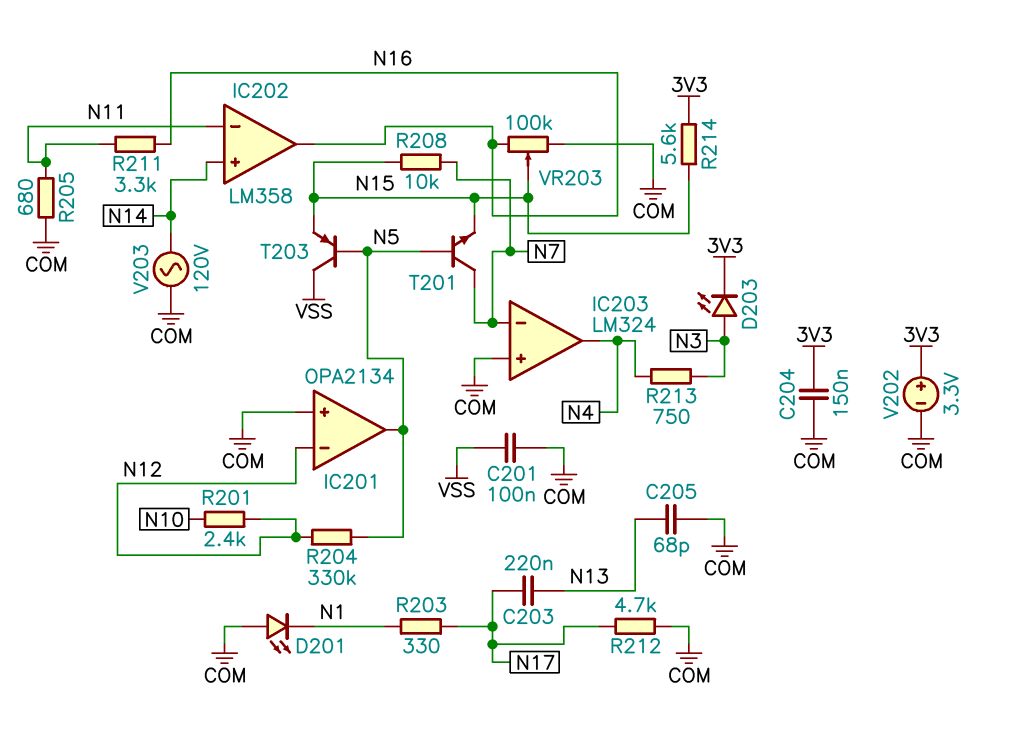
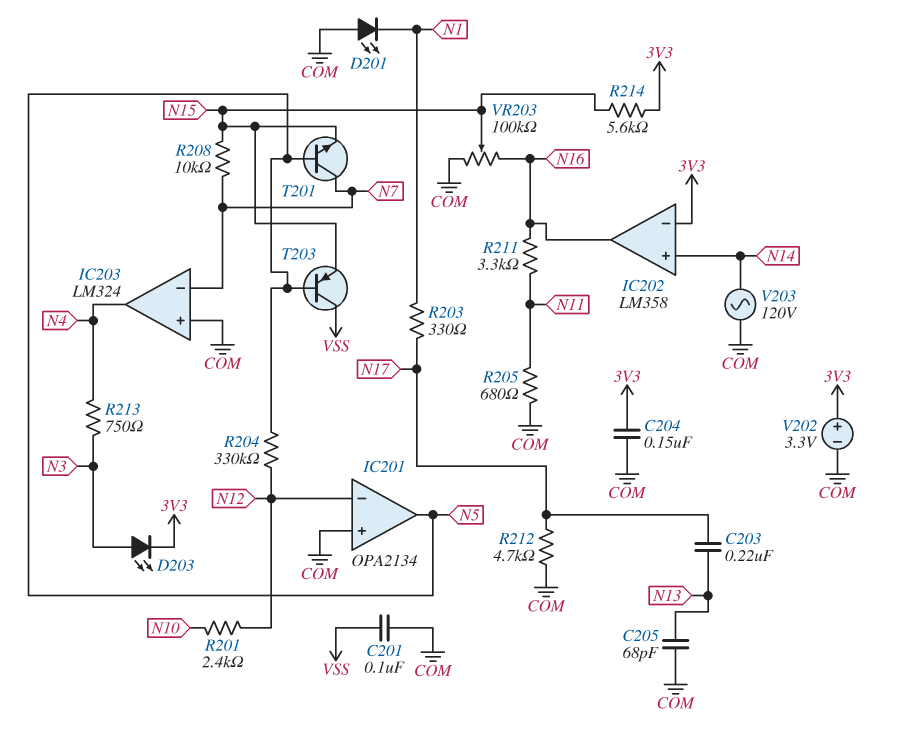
IC202 pin in-: N11 -> 3V3

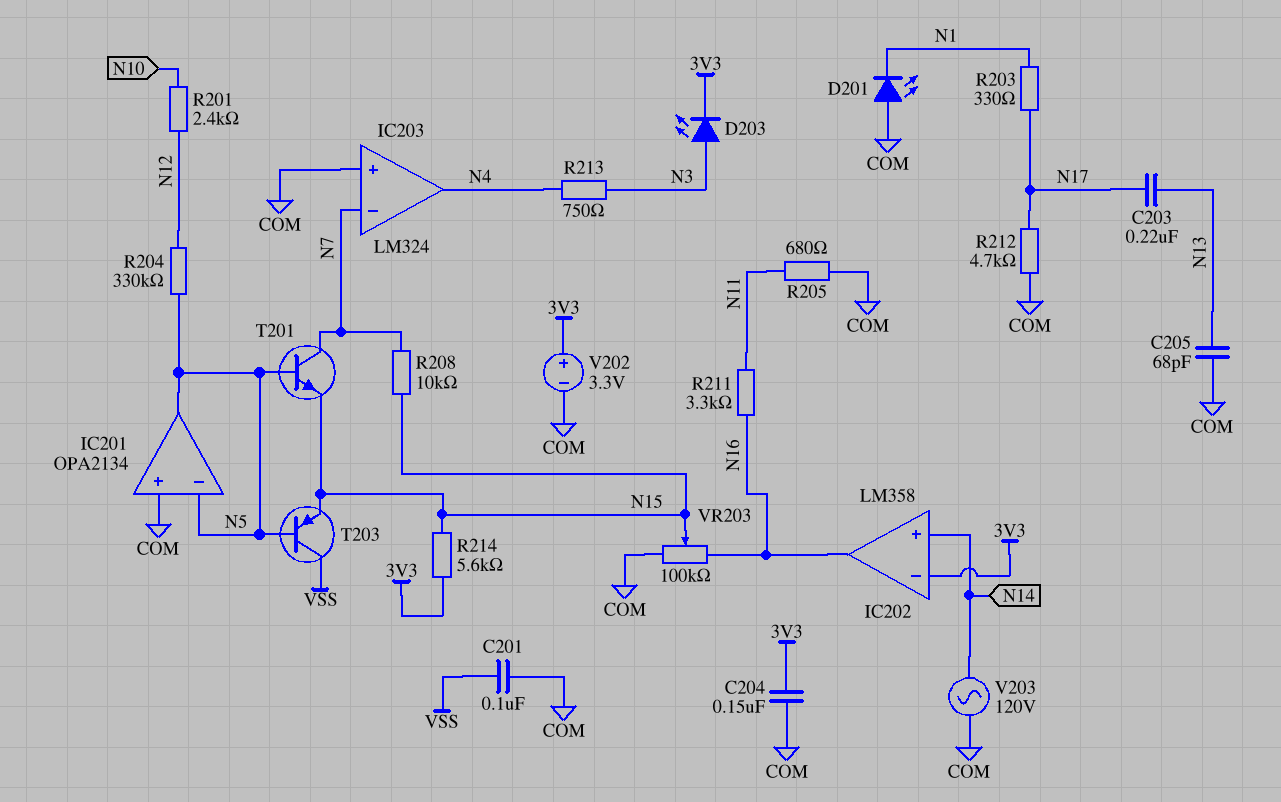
IC201 pin in-: N12 -> N5

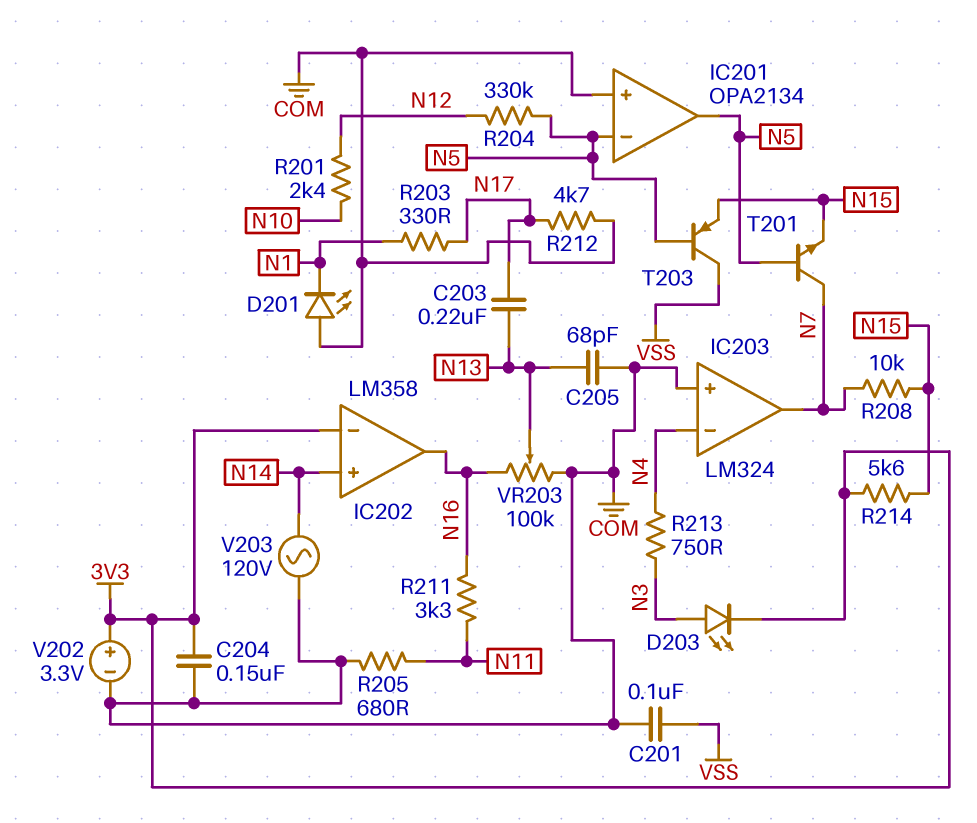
IC203 pin in-: N7 -> N4
IC203 pin out: N4 -> N7
VR203: 100k (COM, N16, wiper N15) -> 100k (COM, N16, wiper N13)

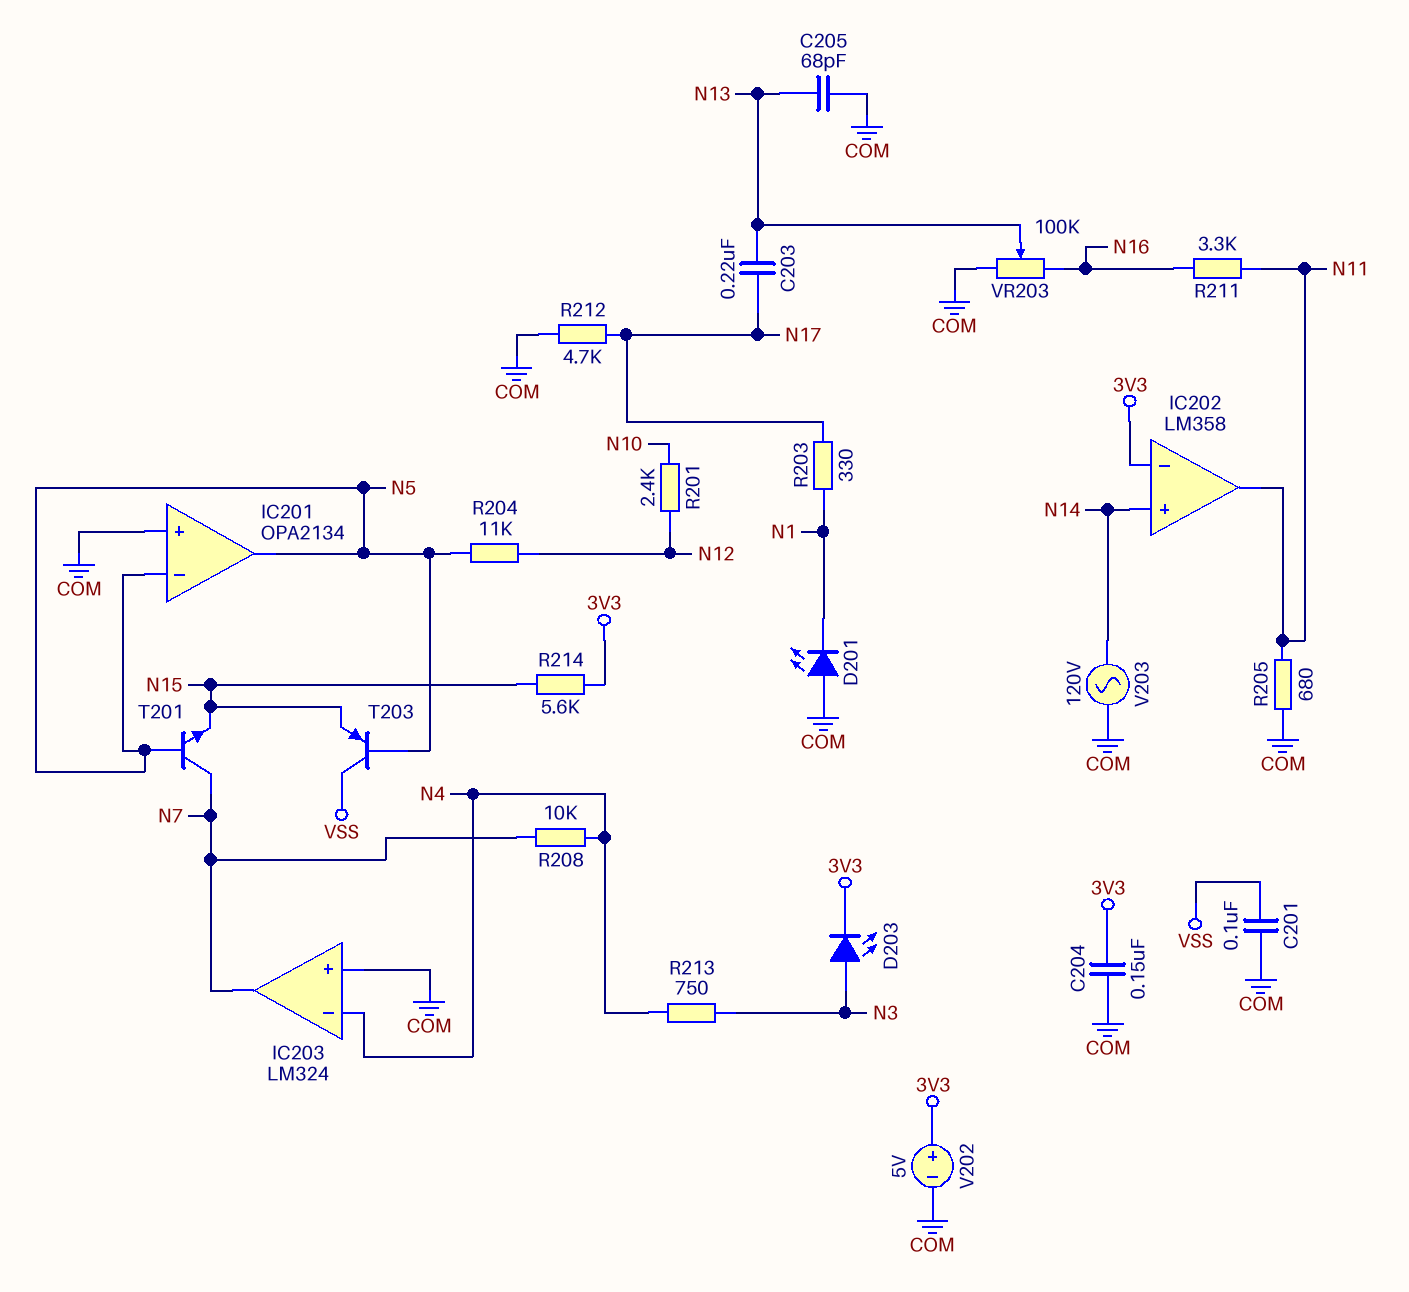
IC202 pin out: N16 -> N11
R204: 330k (N5, N12) -> 11k (N5, N12)
R208: 10k (N7, N15) -> 10k (N4, N7)
V202: 3.3V (plus 3V3, minus COM) -> 5V (plus 3V3, minus COM)

